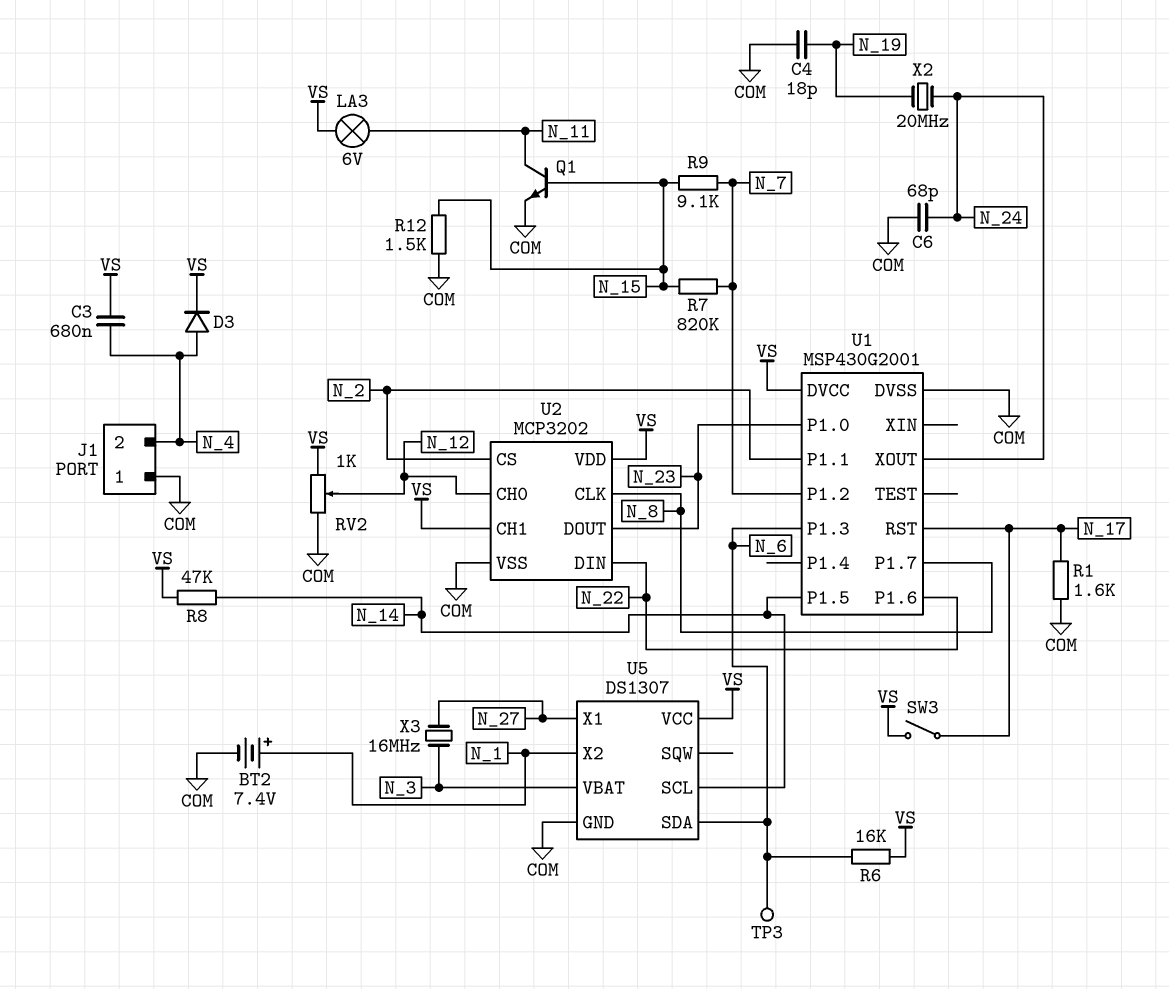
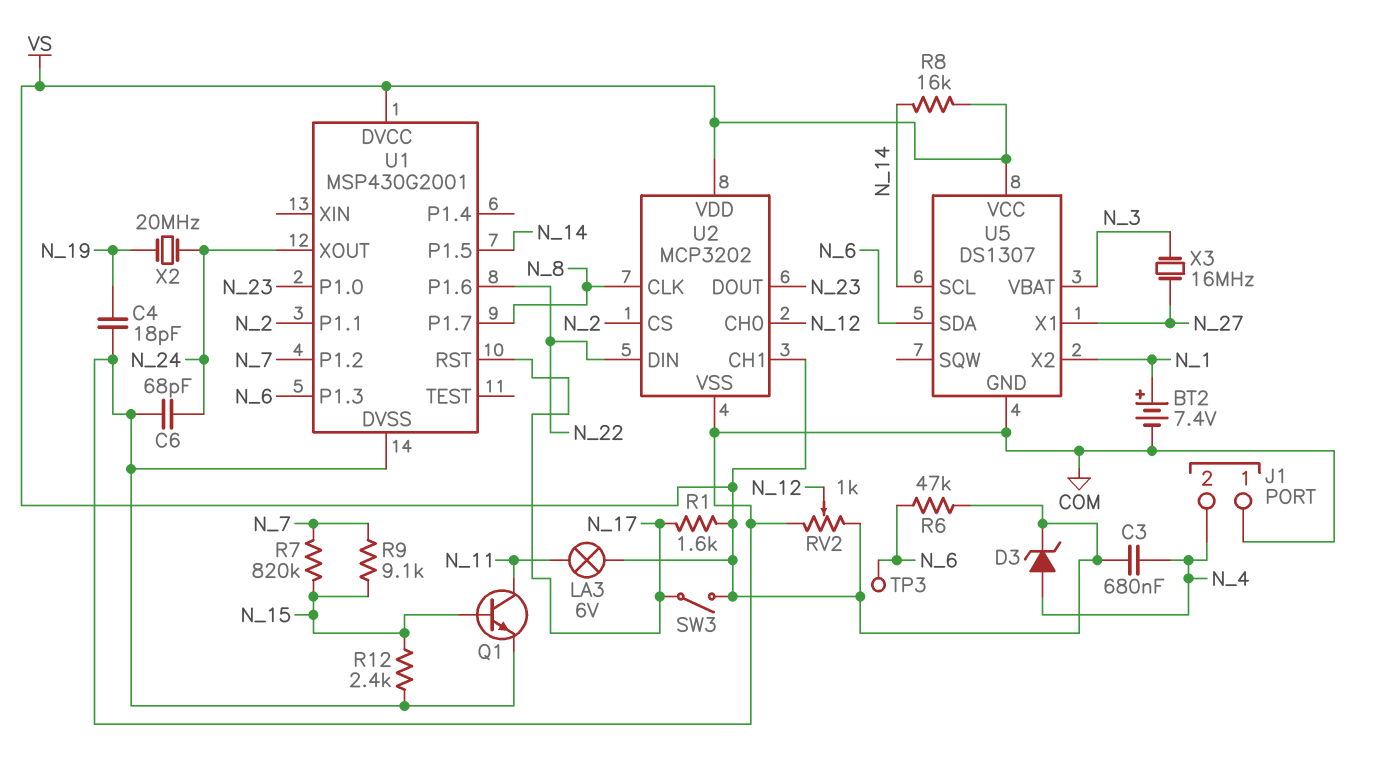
D3: diode (A N_4, K VS) -> zener (A N_4, K VS)
R1: 1.6k (COM, N_17) -> 1.6k (N_17, VS)
R6: 16k (N_6, VS) -> 47k (N_6, VS)
R8: 47k (N_14, VS) -> 16k (N_14, VS)
R12: 1.5k (COM, N_15) -> 2.4k (COM, N_15)

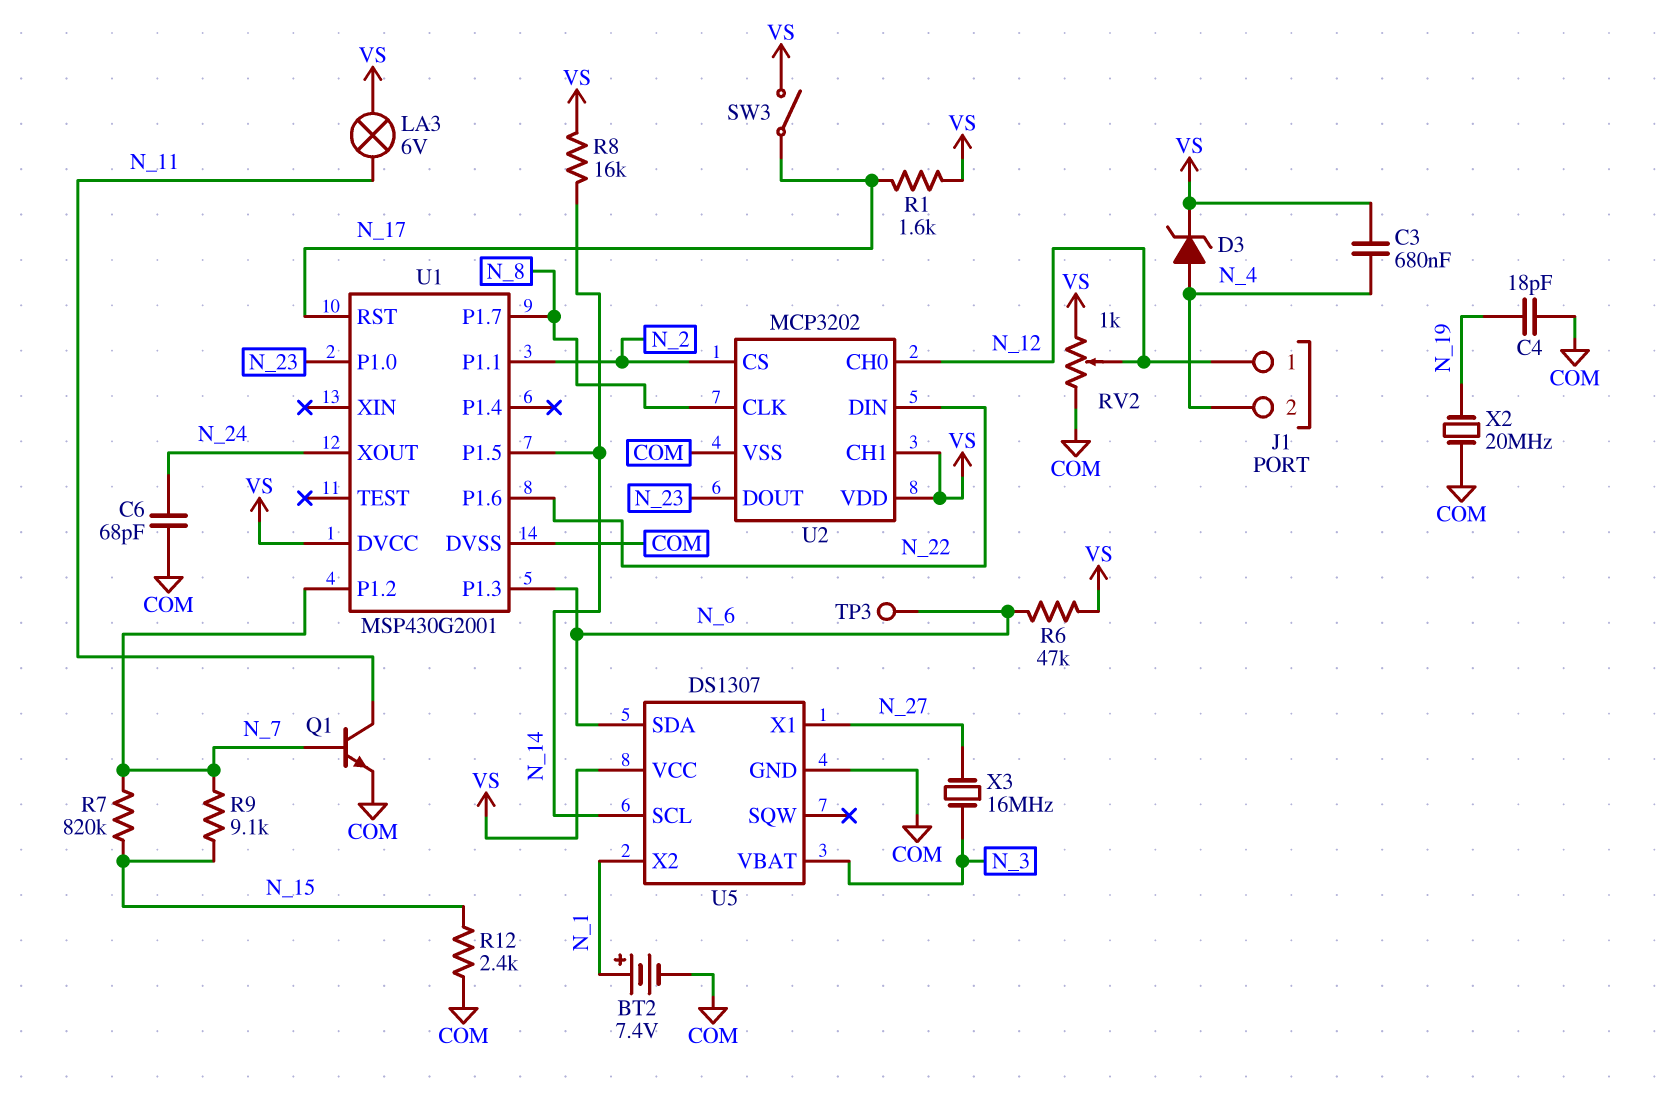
J1 pin 1: COM -> N_12
Q1: NPN (B N_15, C N_11, E COM) -> NPN (B N_7, C N_11, E COM)
X2: 20MHz (N_19, N_24) -> 20MHz (COM, N_19)

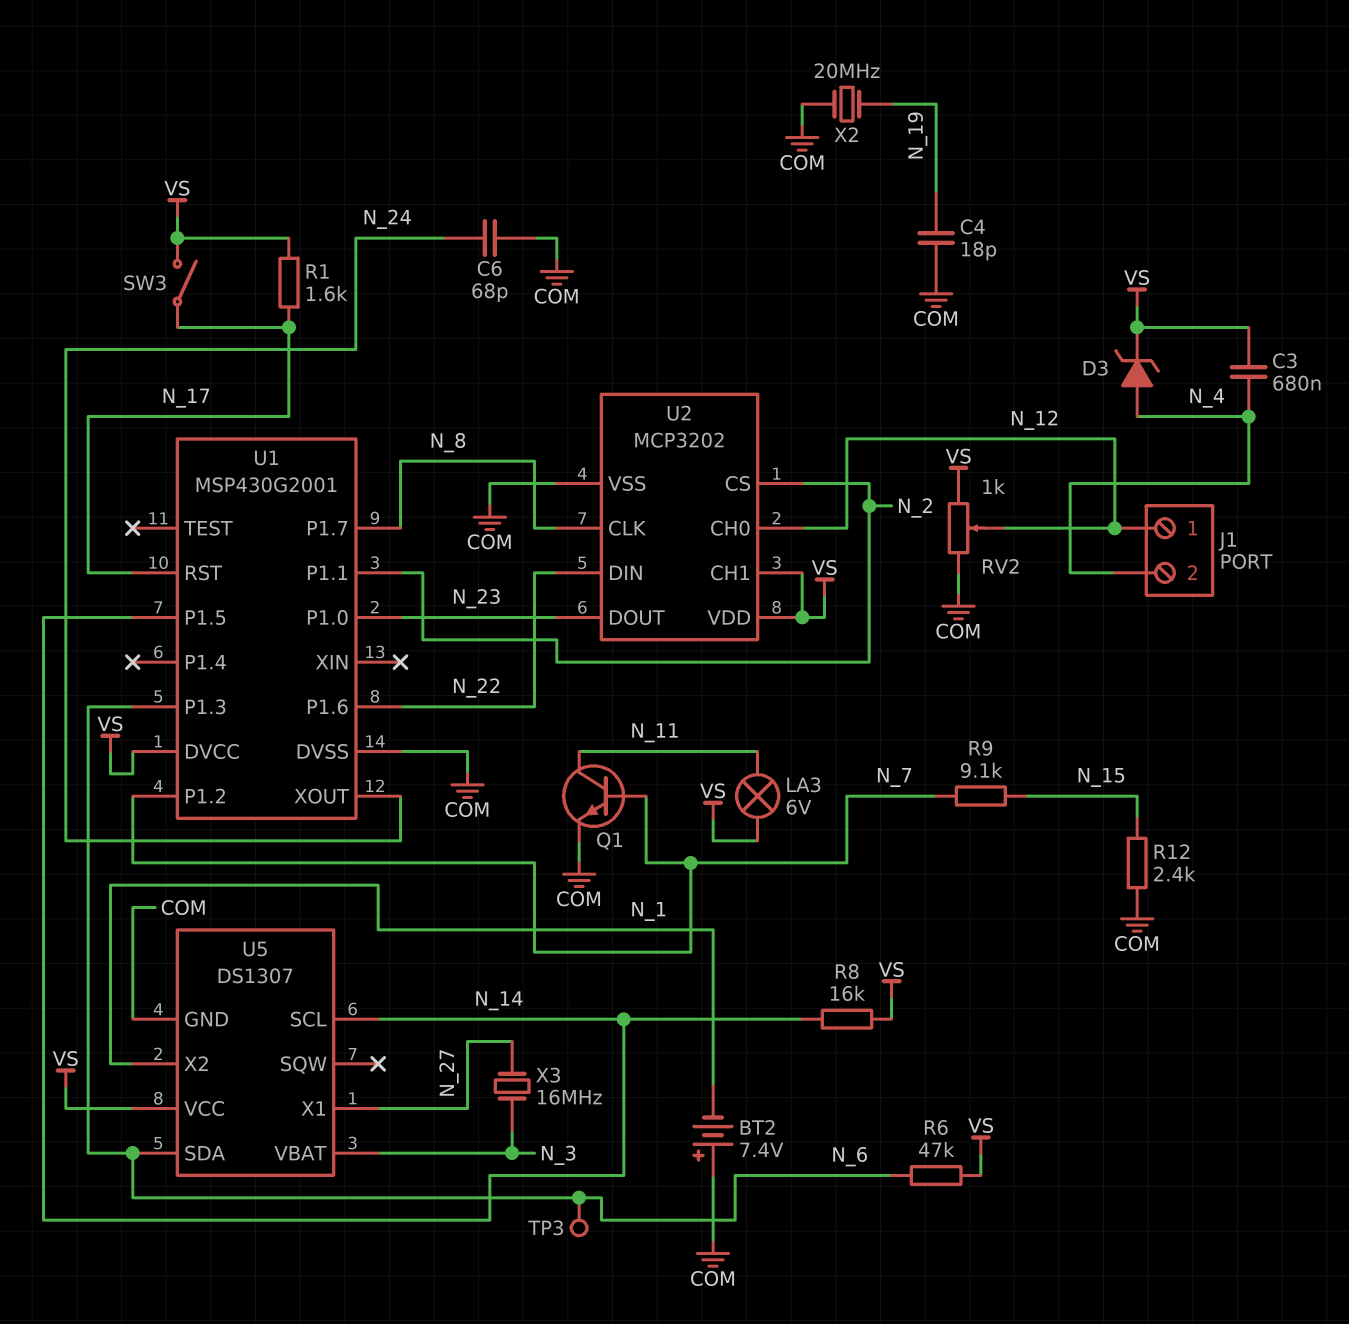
BT2: 7.4V (plus N_1, minus COM) -> 7.4V (plus COM, minus N_1)
R7: 820k (N_7, N_15) -> none

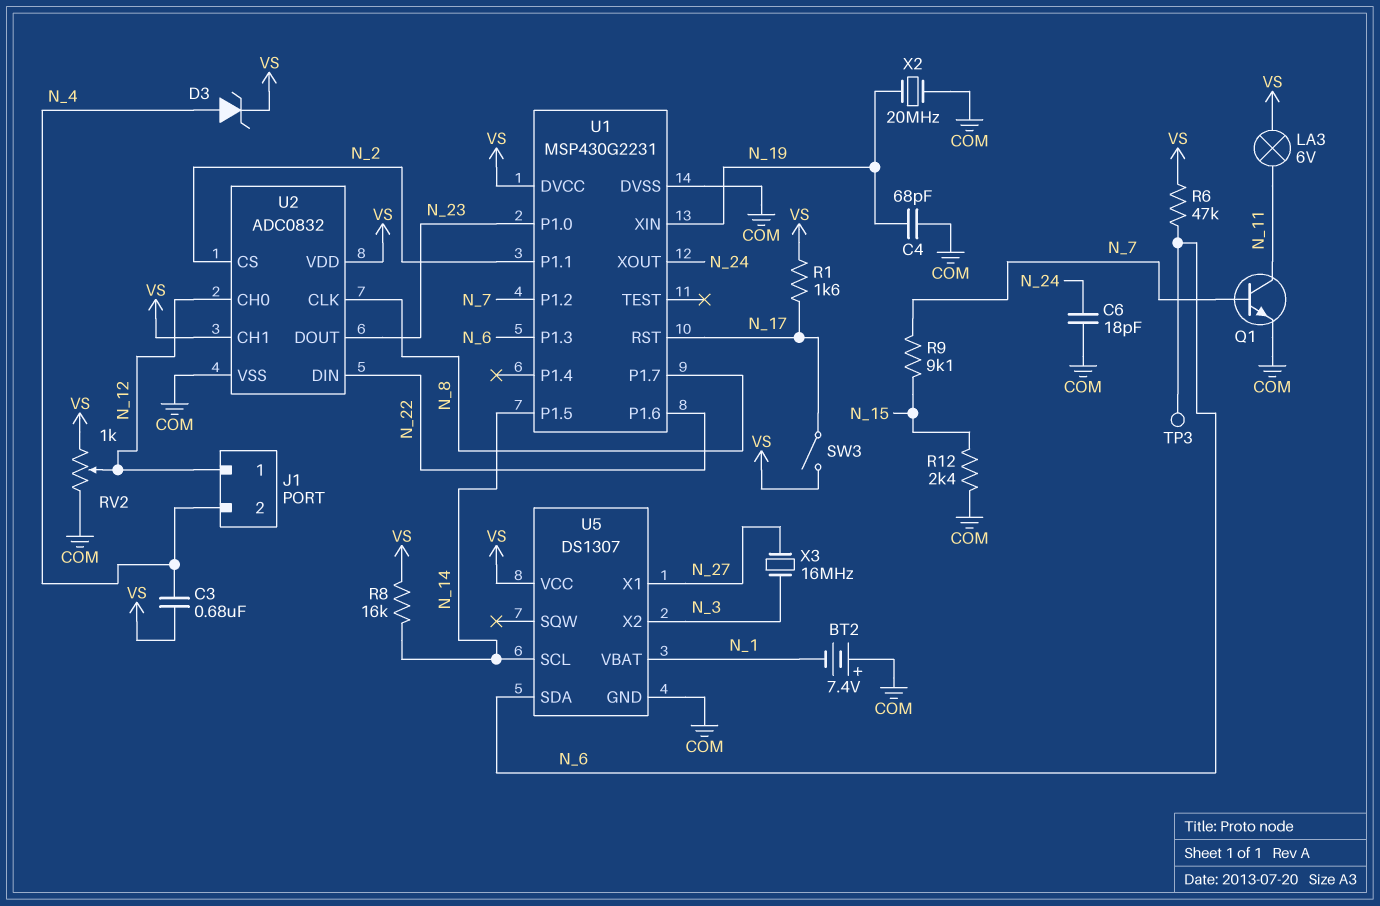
C4: 18pF (COM, N_19) -> 68pF (COM, N_19)
C6: 68pF (COM, N_24) -> 18pF (COM, N_24)
U1: MSP430G2001 -> MSP430G2231
U1 pin XIN: none -> N_19
U2: MCP3202 -> ADC0832
U5 pin VBAT: N_3 -> N_1
U5 pin X2: N_1 -> N_3

